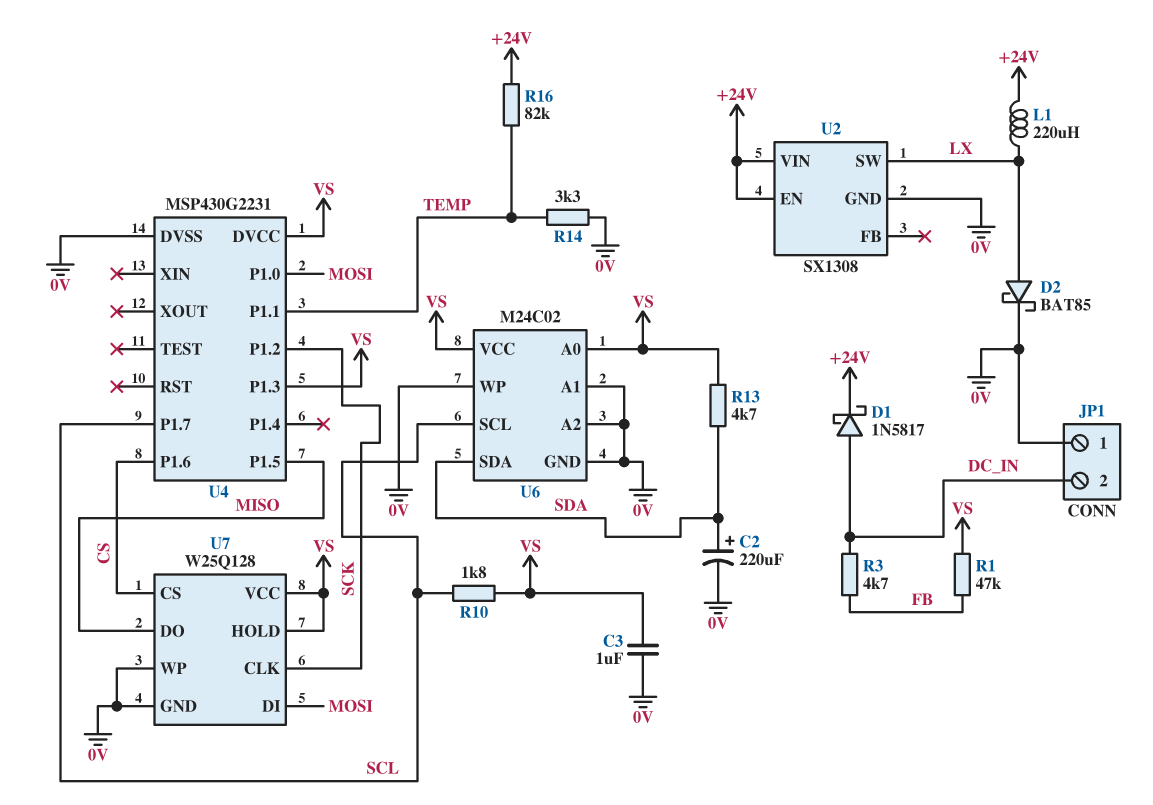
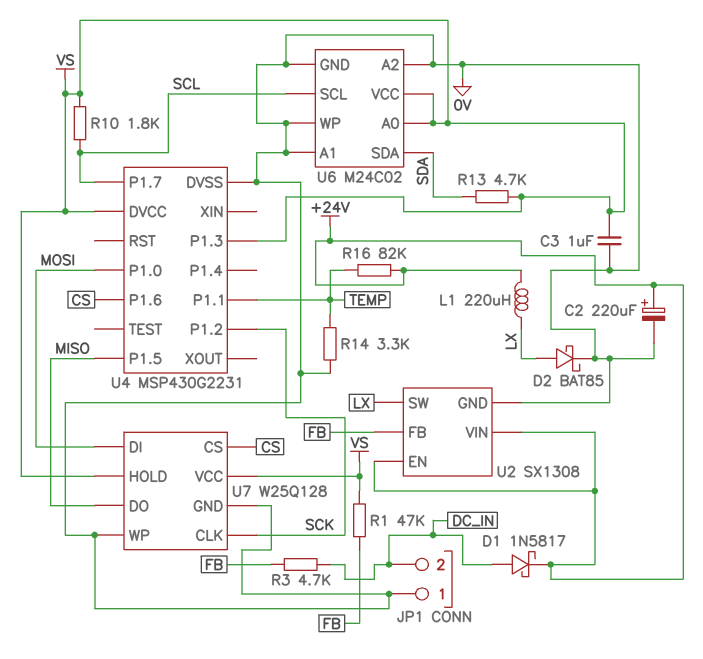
C2: 220uF (plus SDA, minus 0V) -> 220uF (plus +24V, minus 0V)
U2 pin FB: none -> FB

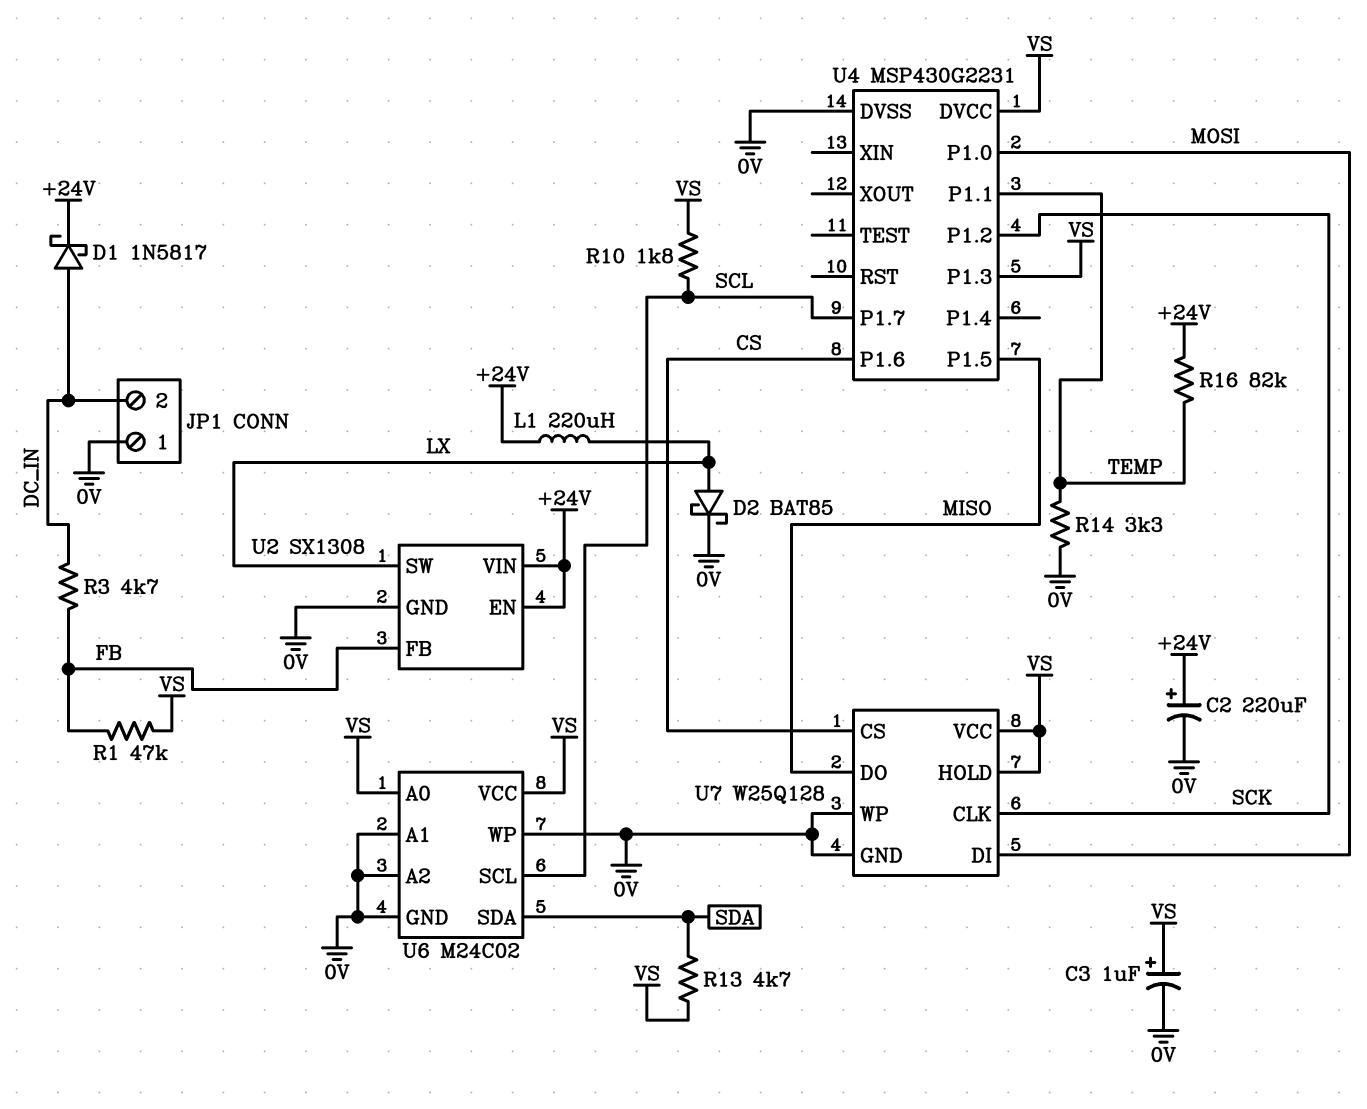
C3: 1uF (0V, VS) -> 1uF (plus VS, minus 0V)

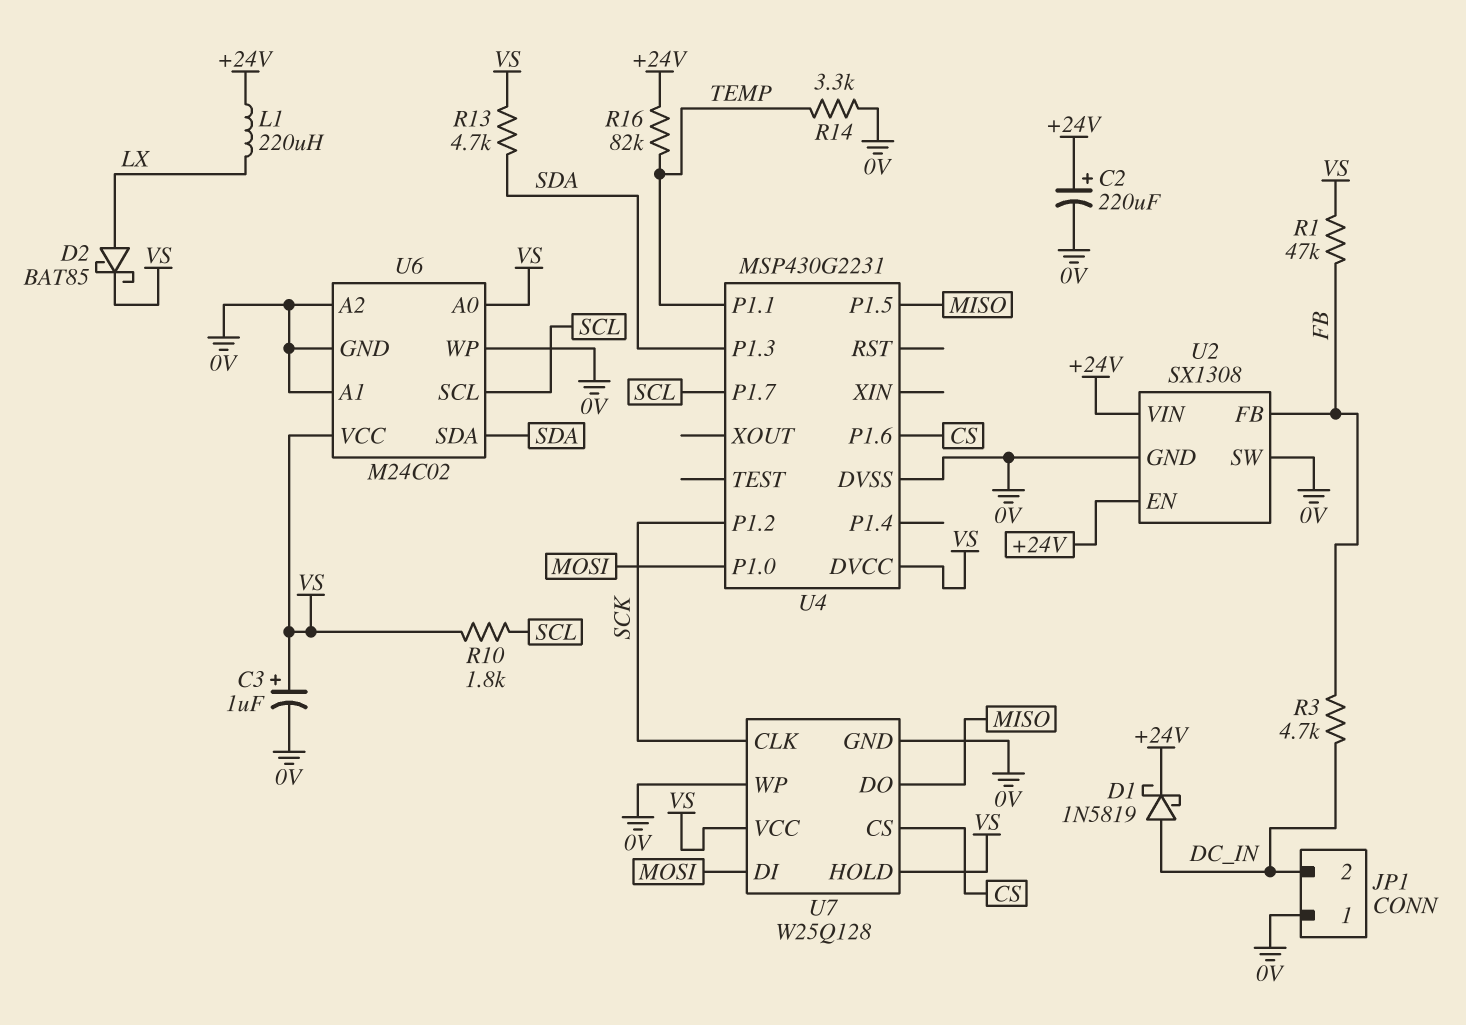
D1: schottky 1N5817 (A DC_IN, K +24V) -> schottky 1N5819 (A DC_IN, K +24V)
D2: schottky BAT85 (A LX, K 0V) -> schottky BAT85 (A LX, K VS)
U2 pin SW: LX -> 0V
U4 pin P1.3: VS -> SDA

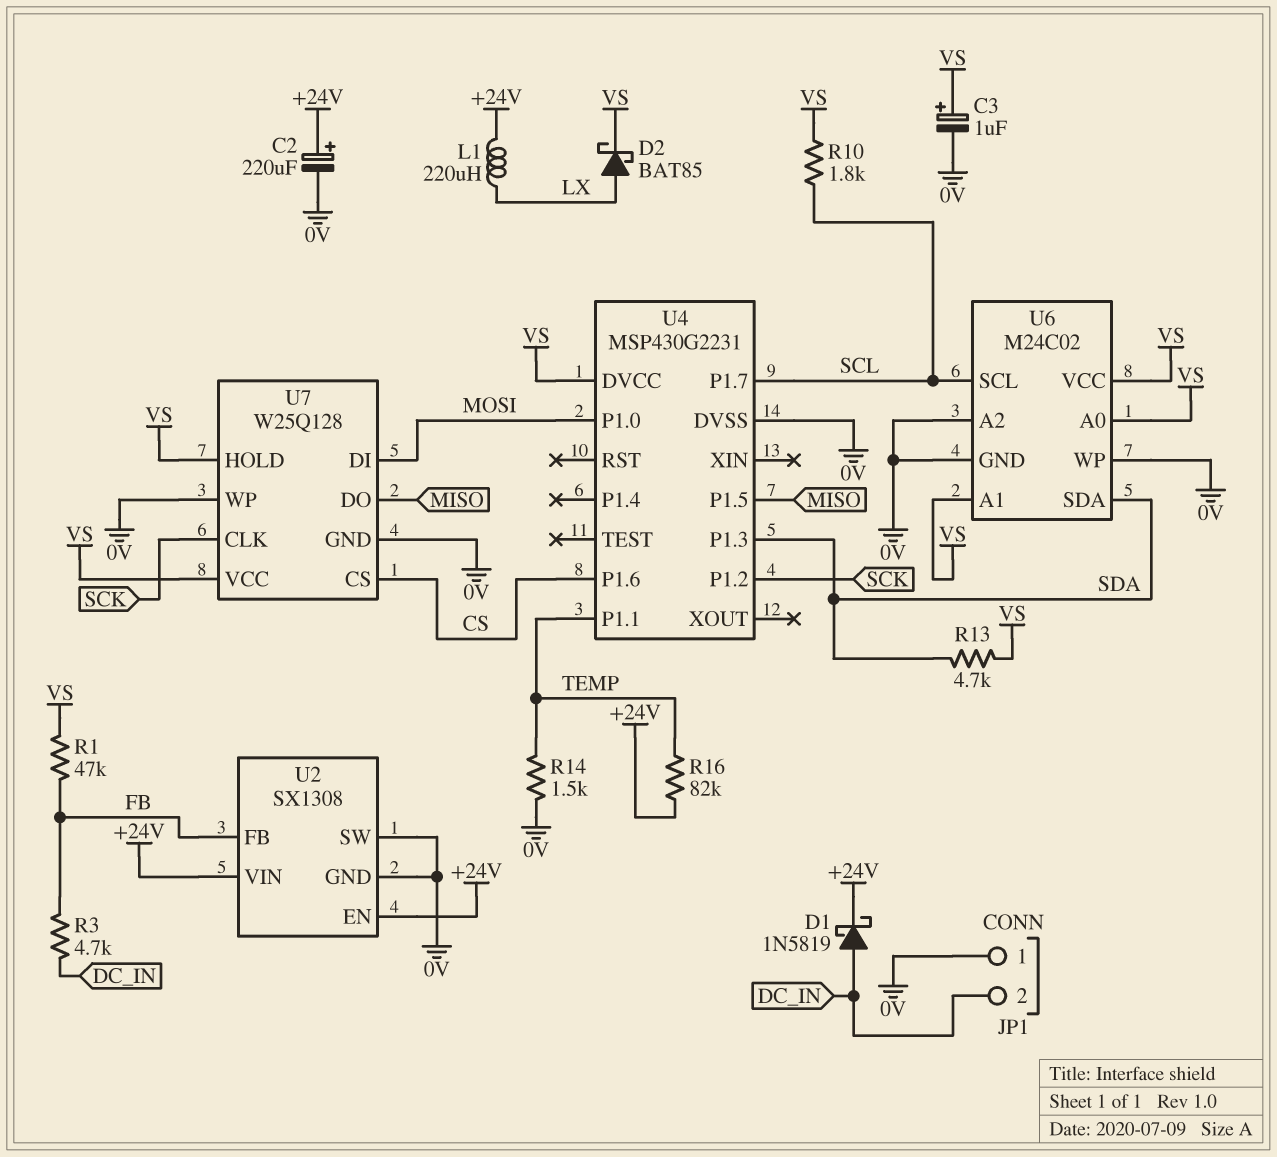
R14: 3.3k (0V, TEMP) -> 1.5k (0V, TEMP)
U6 pin A1: 0V -> VS

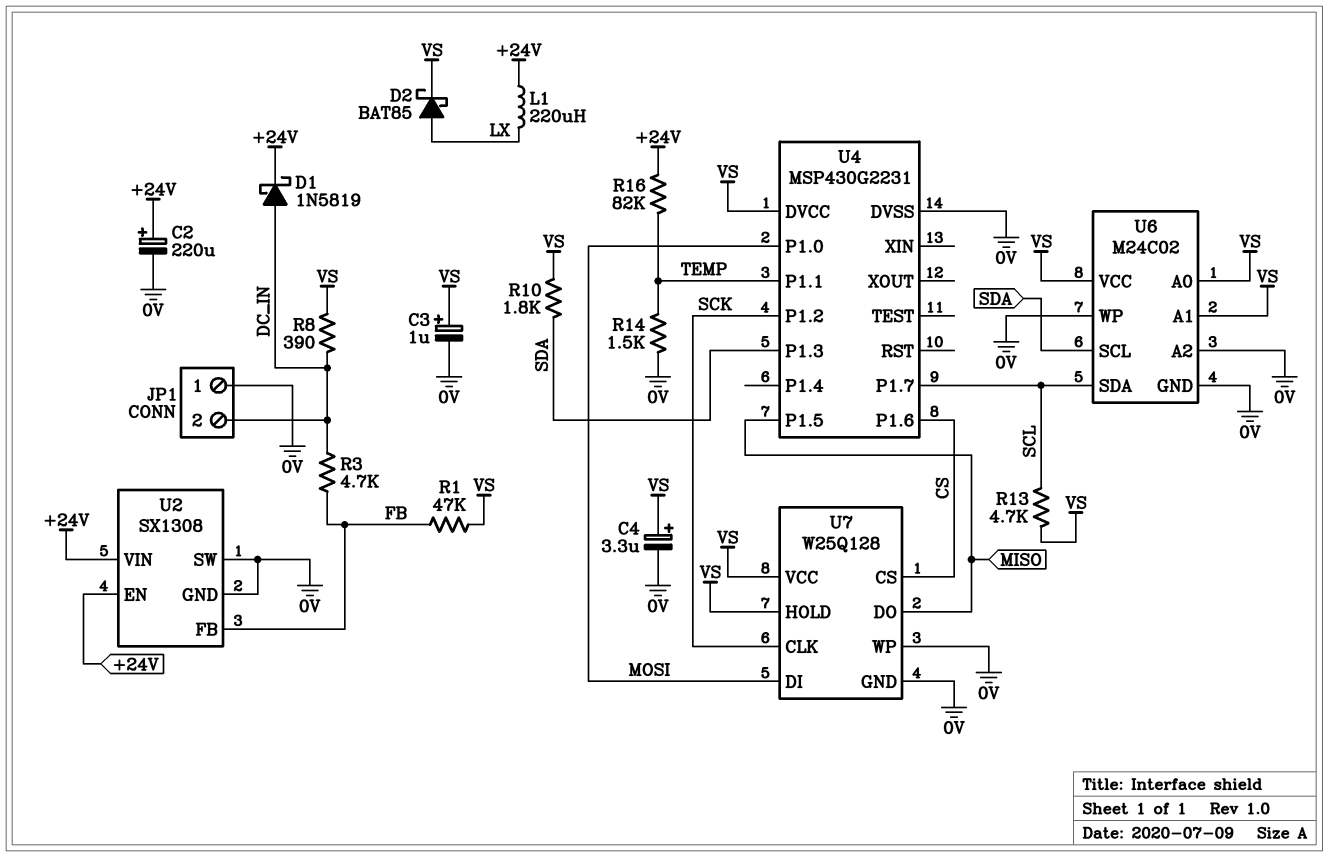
C4: none -> 3.3uF (plus VS, minus 0V)
R8: none -> 390 (DC_IN, VS)
R10: 1.8k (SCL, VS) -> 1.8k (SDA, VS)
R13: 4.7k (SDA, VS) -> 4.7k (SCL, VS)
U6 pin SCL: SCL -> SDA
U6 pin SDA: SDA -> SCL

